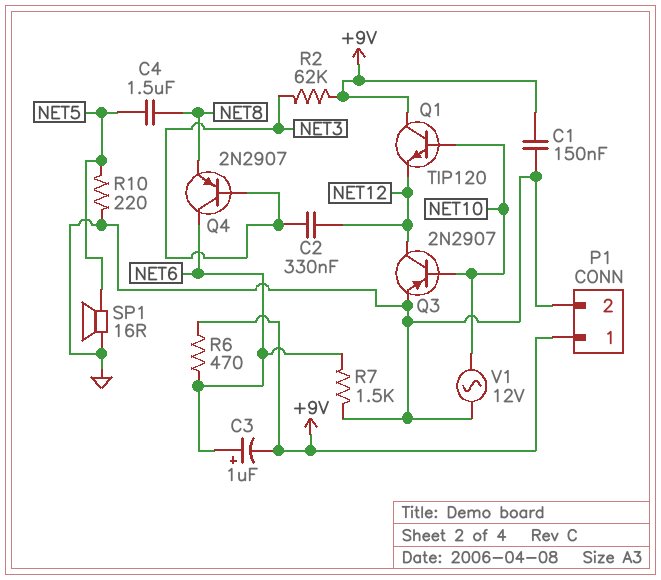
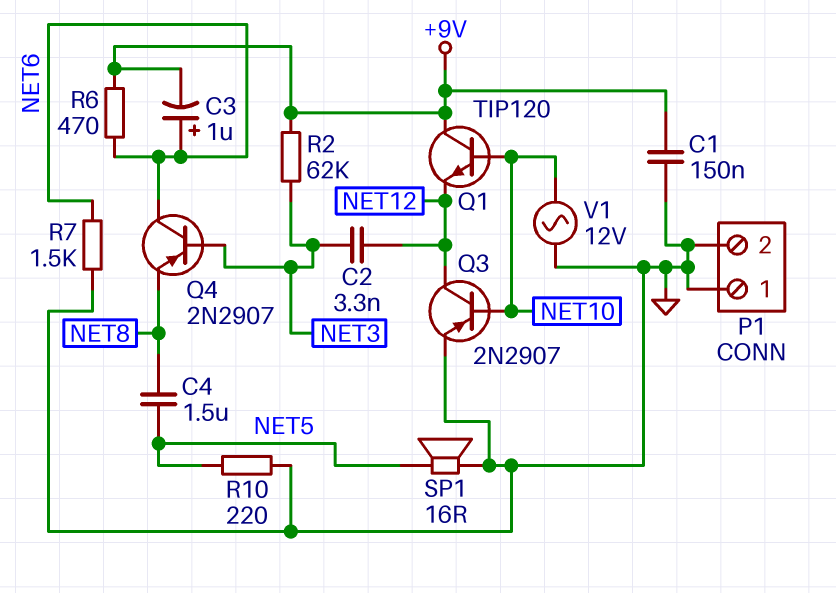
C2: 330nF (NET3, NET12) -> 3.3nF (NET3, NET12)
P1 pin 1: +9V -> GND

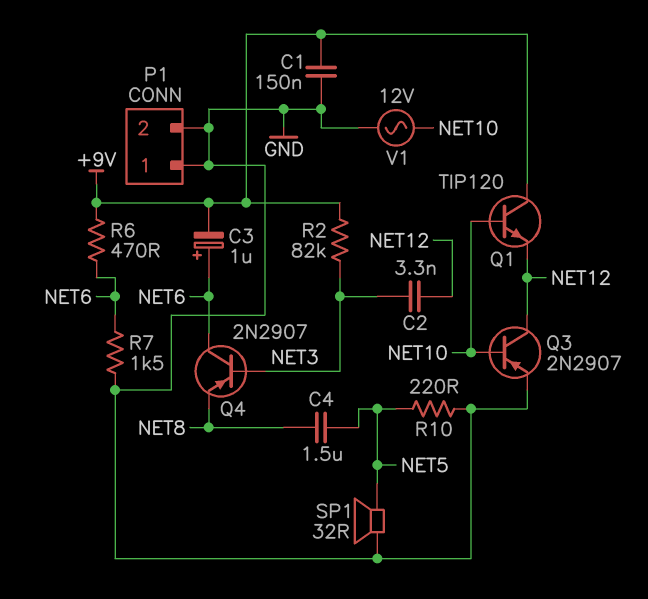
R2: 62k (+9V, NET3) -> 82k (+9V, NET3)
SP1: speaker 16R (GND, NET5) -> speaker 32R (GND, NET5)

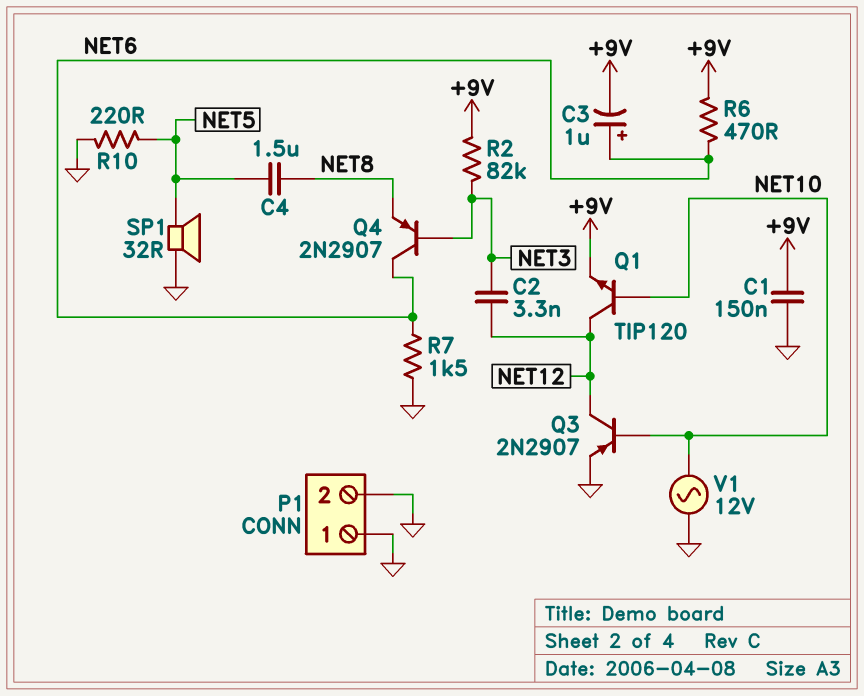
Q1: NPN TIP120 (B NET10, C +9V, E NET12) -> NPN TIP120 (B NET10, C NET12, E +9V)

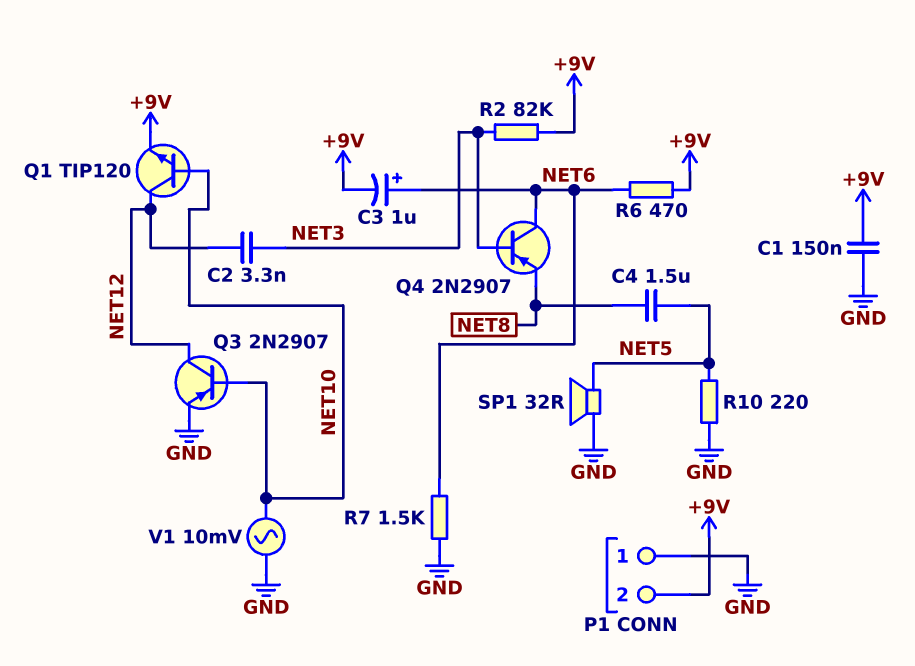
P1 pin 2: GND -> +9V
V1: AC 12V (GND, NET10) -> AC 10mV (GND, NET10)

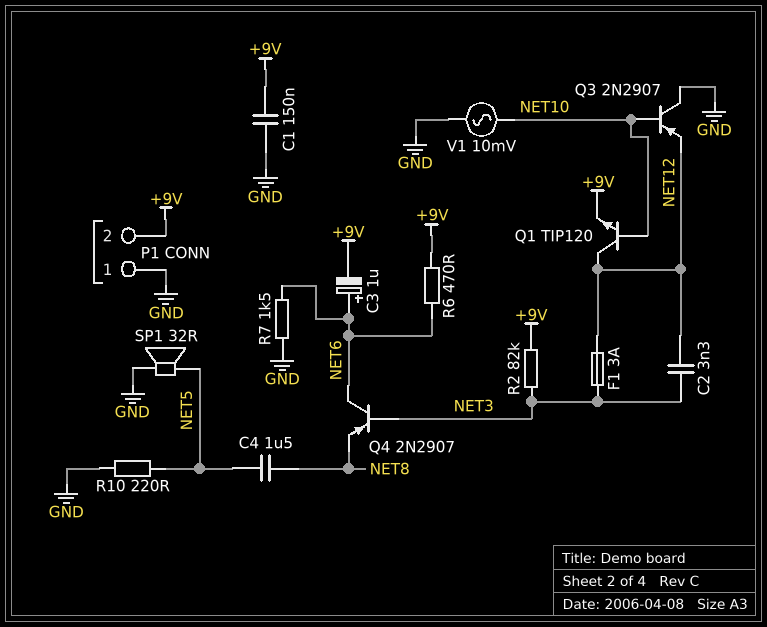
F1: none -> 3A (NET3, NET12)
Q3: PNP 2N2907 (B NET10, C NET12, E GND) -> PNP 2N2907 (B NET10, C GND, E NET12)

